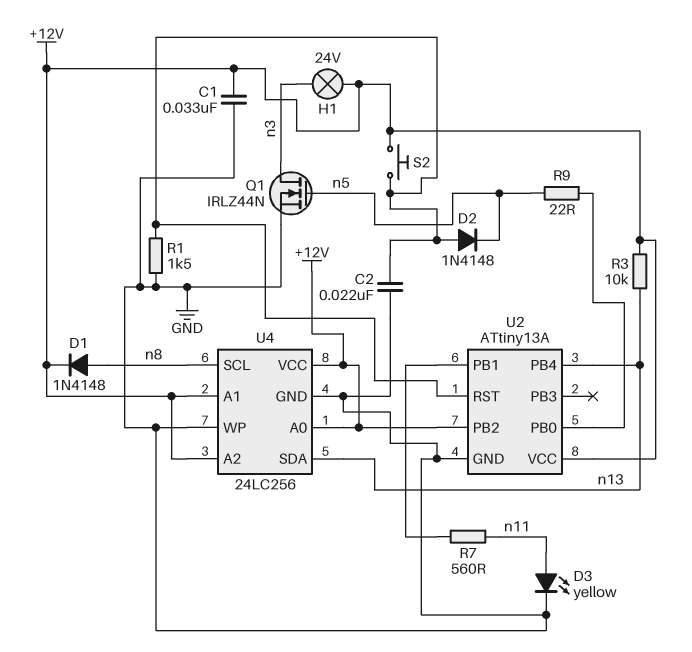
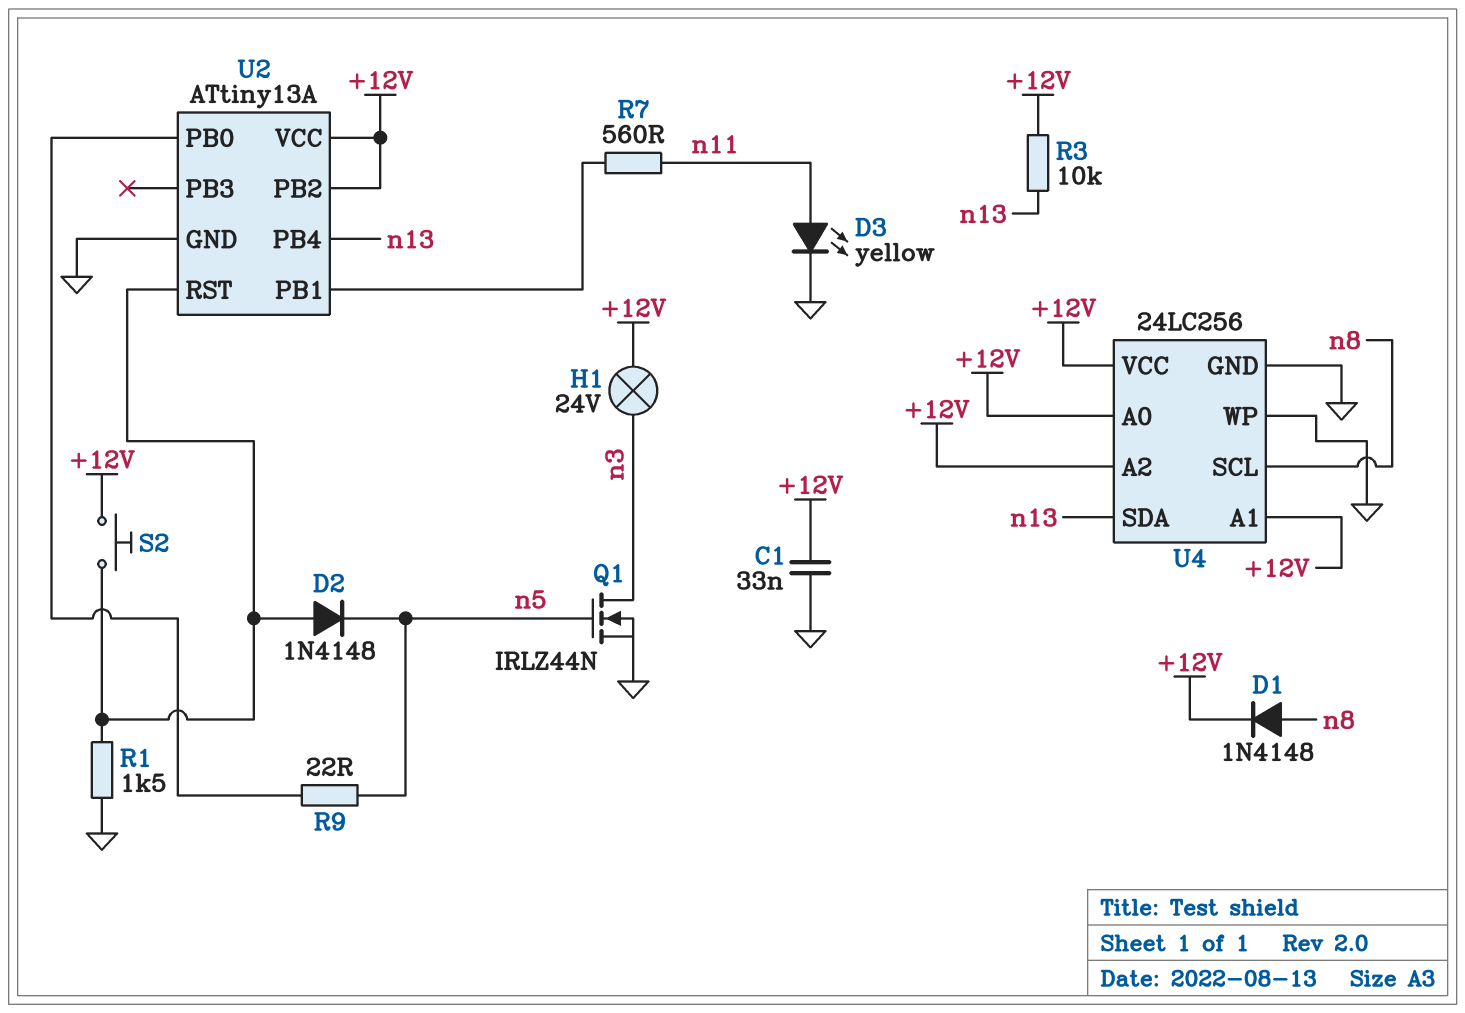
C2: 22nF (GND, U2/RST) -> none

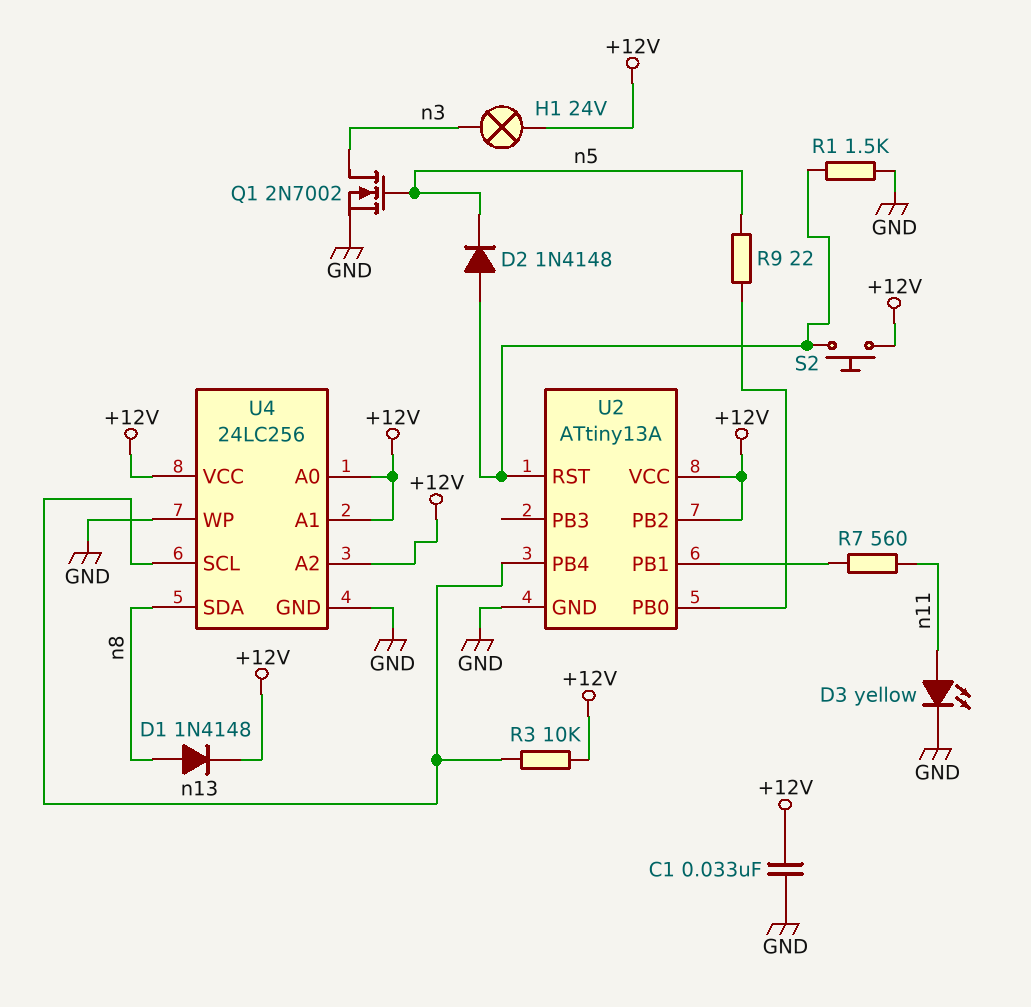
Q1: NMOS IRLZ44N (G n5, D n3, S GND) -> NMOS 2N7002 (G n5, D n3, S GND)
U4 pin SCL: n8 -> n13
U4 pin SDA: n13 -> n8

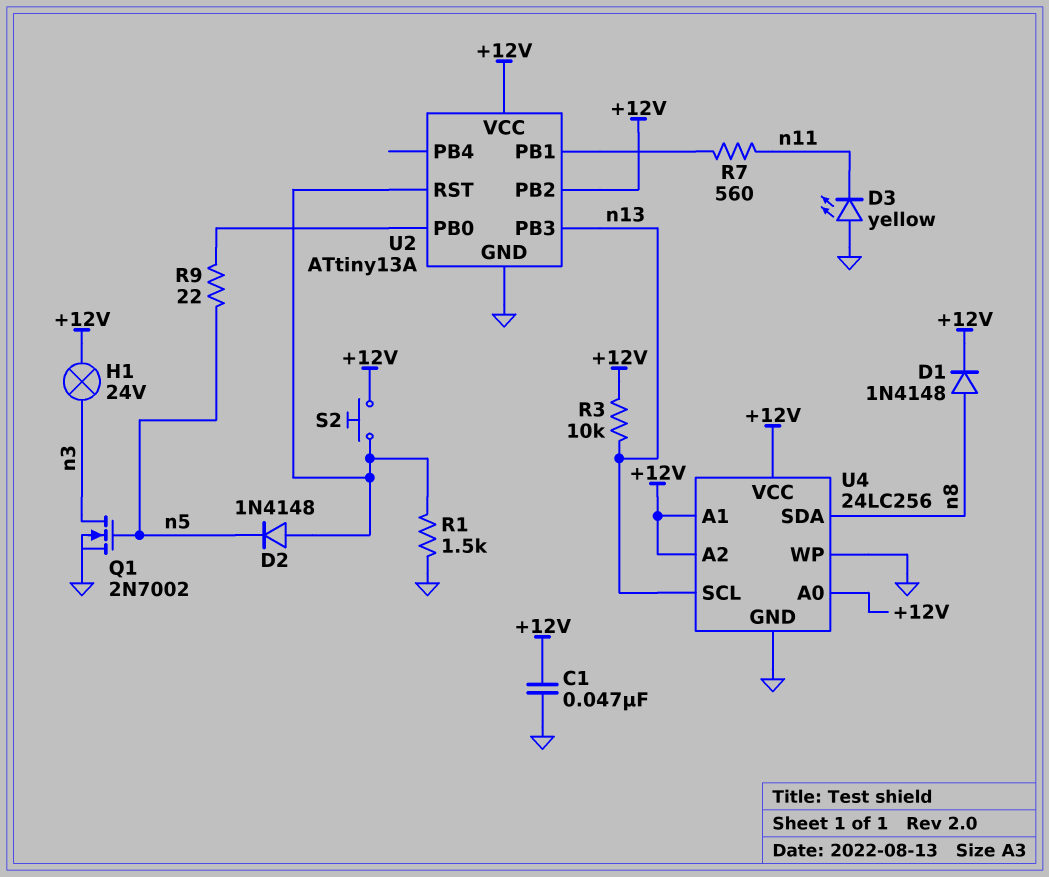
C1: 33nF (+12V, GND) -> 47nF (+12V, GND)
D3: LED yellow (A n11, K GND) -> LED yellow (A GND, K n11)
U2 pin PB3: none -> n13
U2 pin PB4: n13 -> none

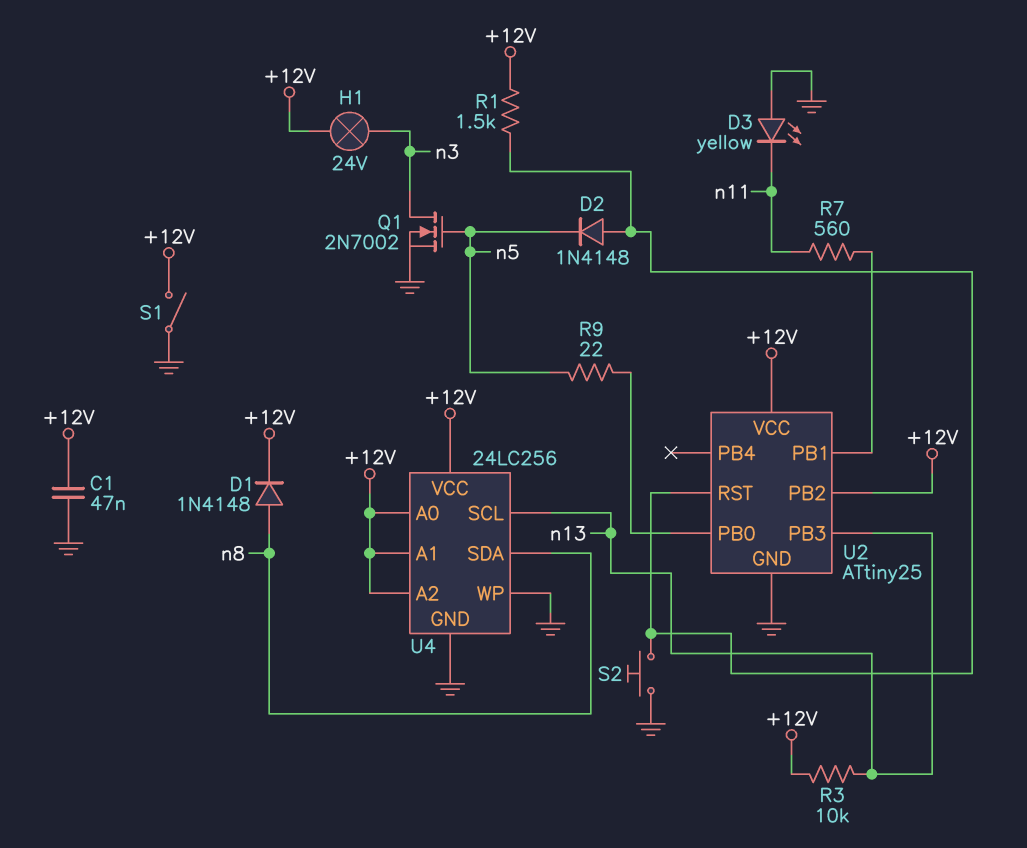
R1: 1.5k (GND, U2/RST) -> 1.5k (+12V, U2/RST)
S1: none -> switch (+12V, GND)
S2: button (+12V, U2/RST) -> button (GND, U2/RST)
U2: ATtiny13A -> ATtiny25

